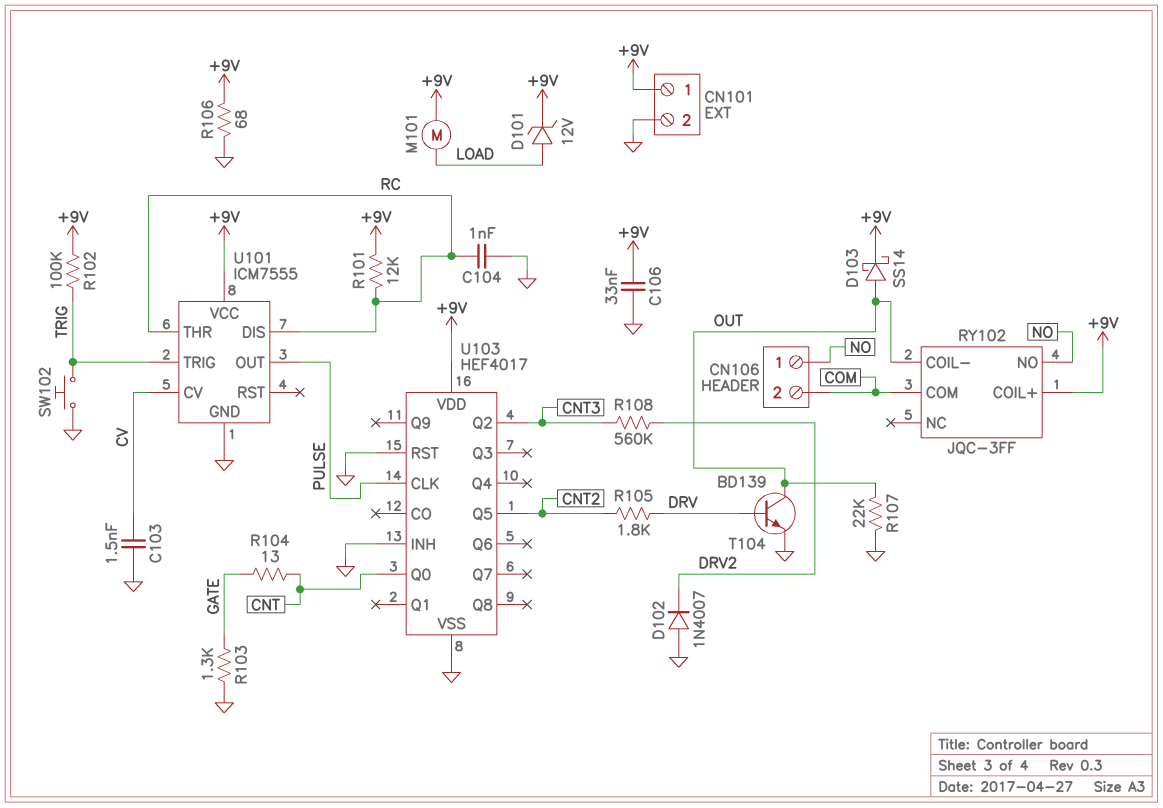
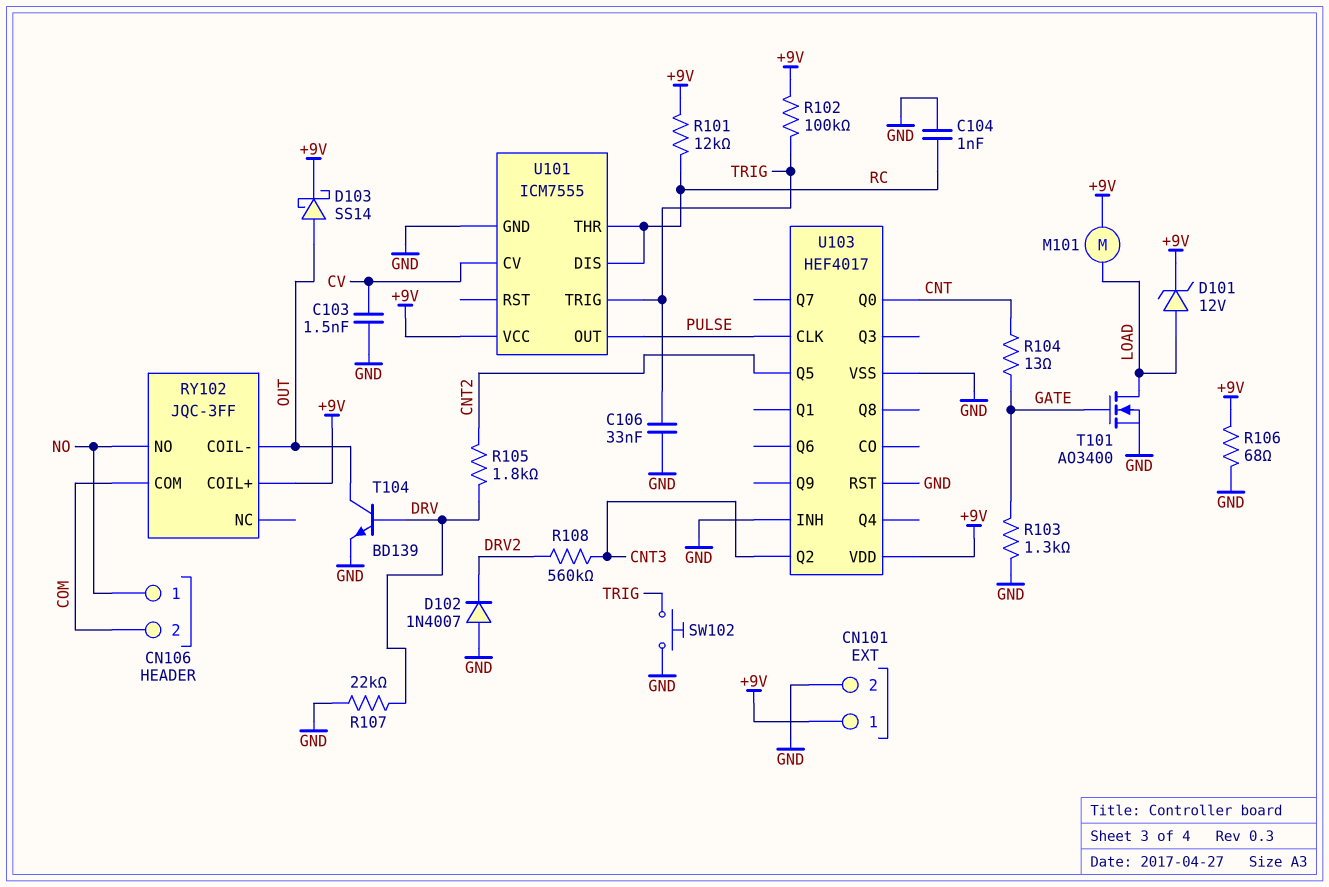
C106: 33nF (+9V, GND) -> 33nF (GND, TRIG)
R107: 22k (GND, OUT) -> 22k (DRV, GND)
T101: none -> NMOS AO3400 (G GATE, D LOAD, S GND)

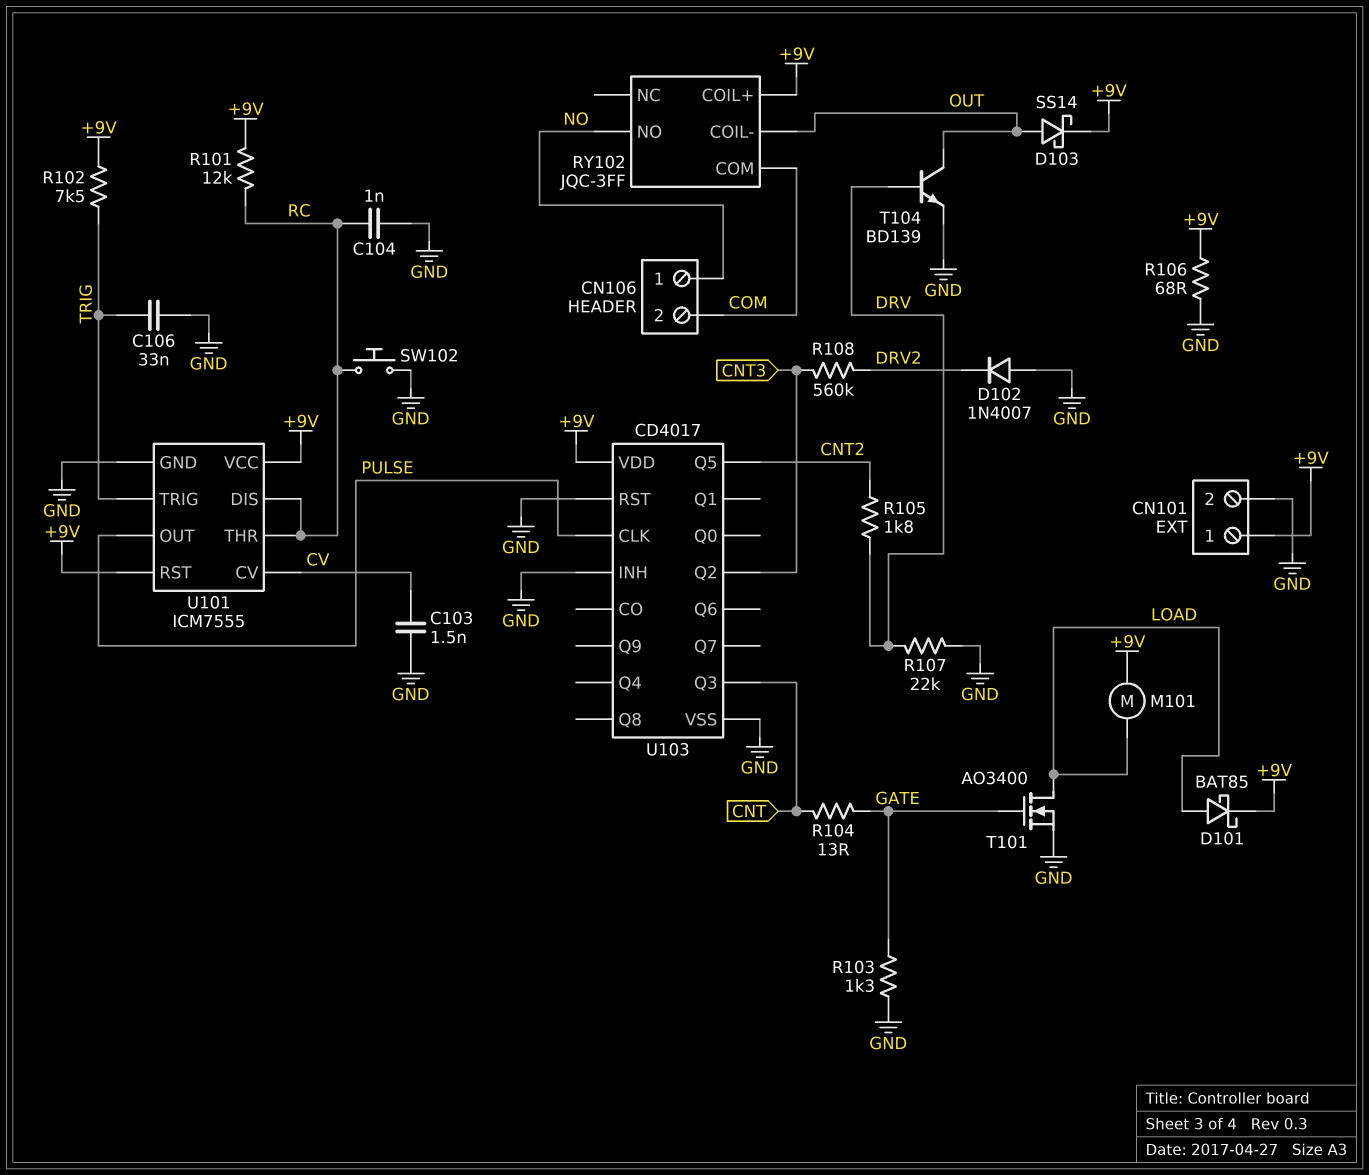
D101: zener 12V (A LOAD, K +9V) -> schottky BAT85 (A LOAD, K +9V)
R102: 100k (+9V, TRIG) -> 7.5k (+9V, TRIG)
SW102: button (GND, TRIG) -> button (GND, RC)
U101 pin RST: none -> +9V
U103: HEF4017 -> CD4017
U103 pin Q0: CNT -> none
U103 pin Q3: none -> CNT

